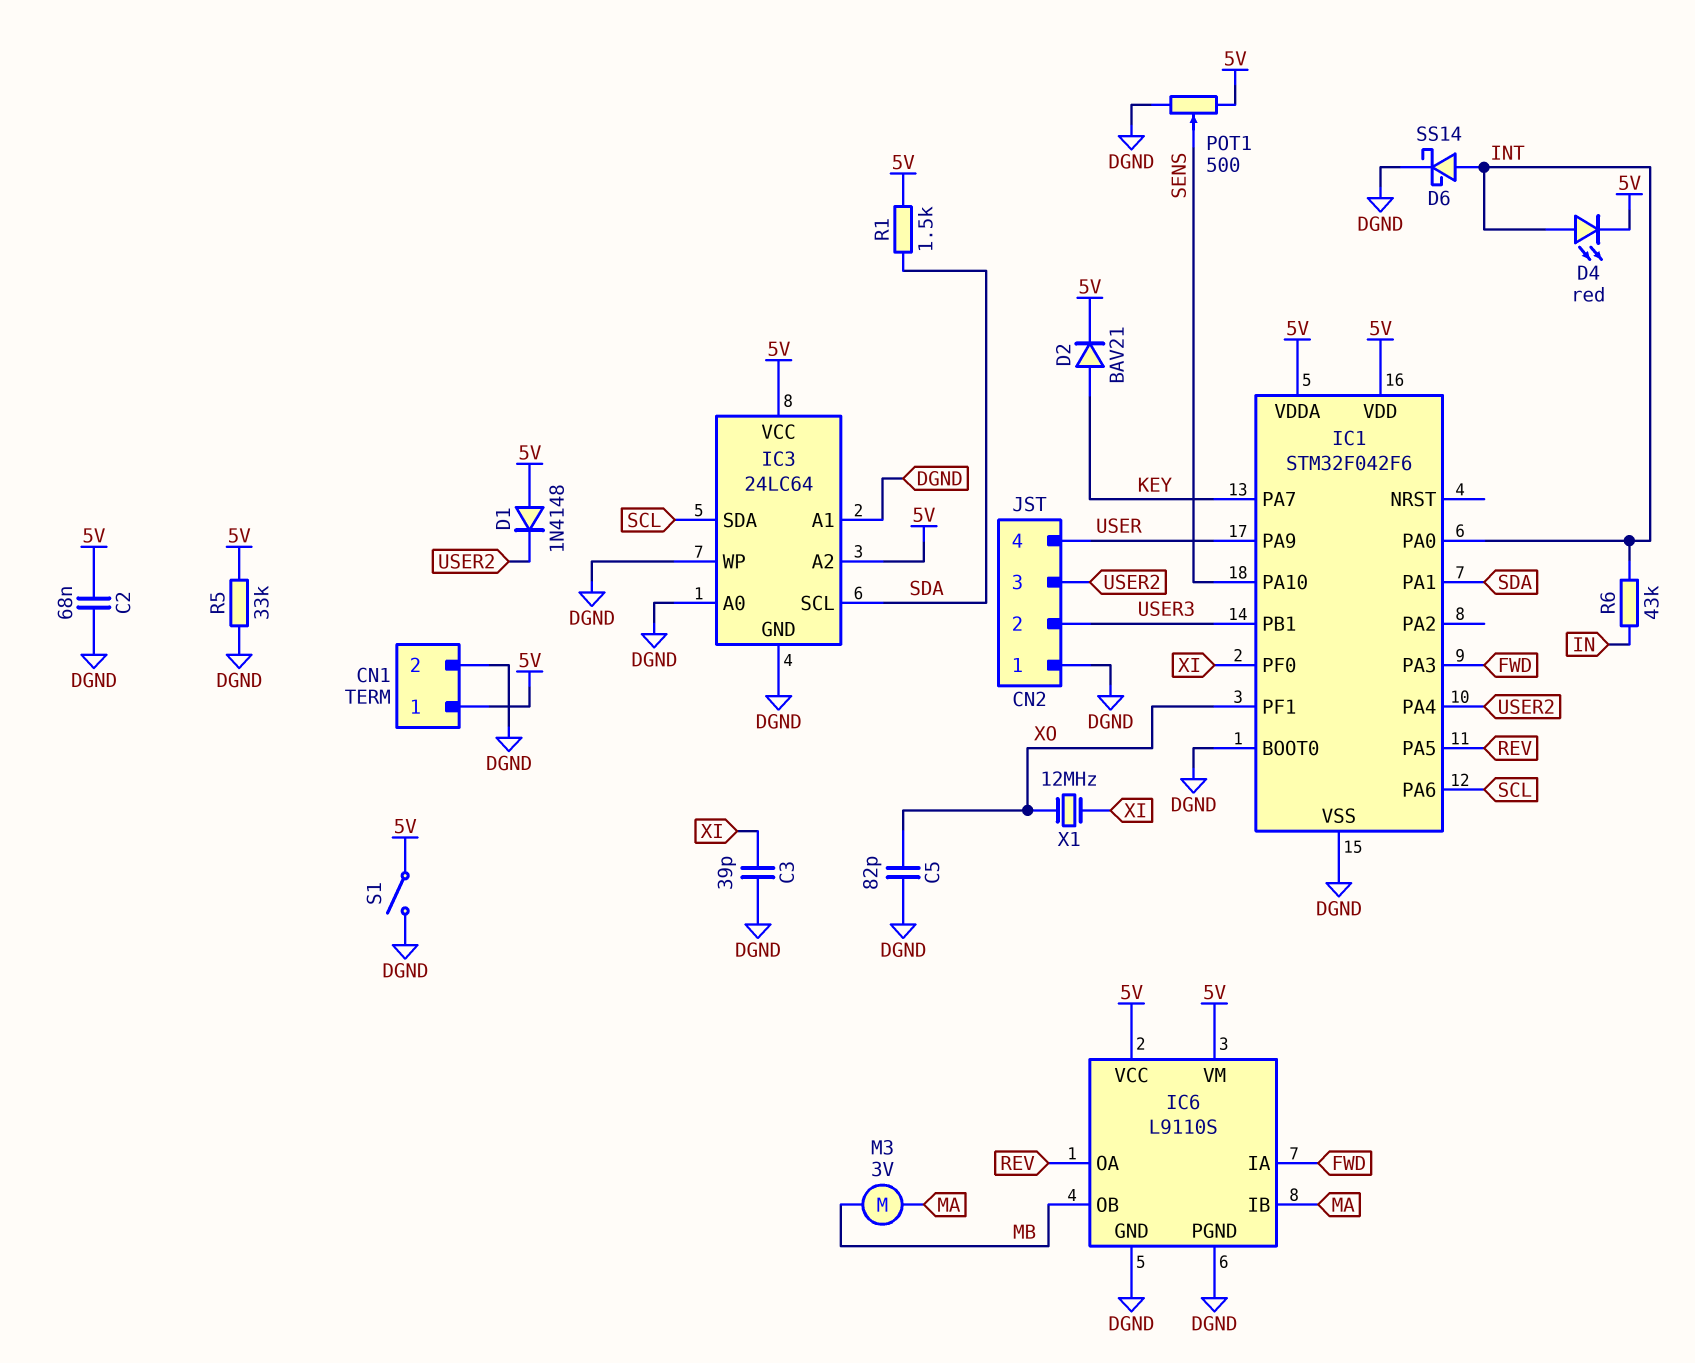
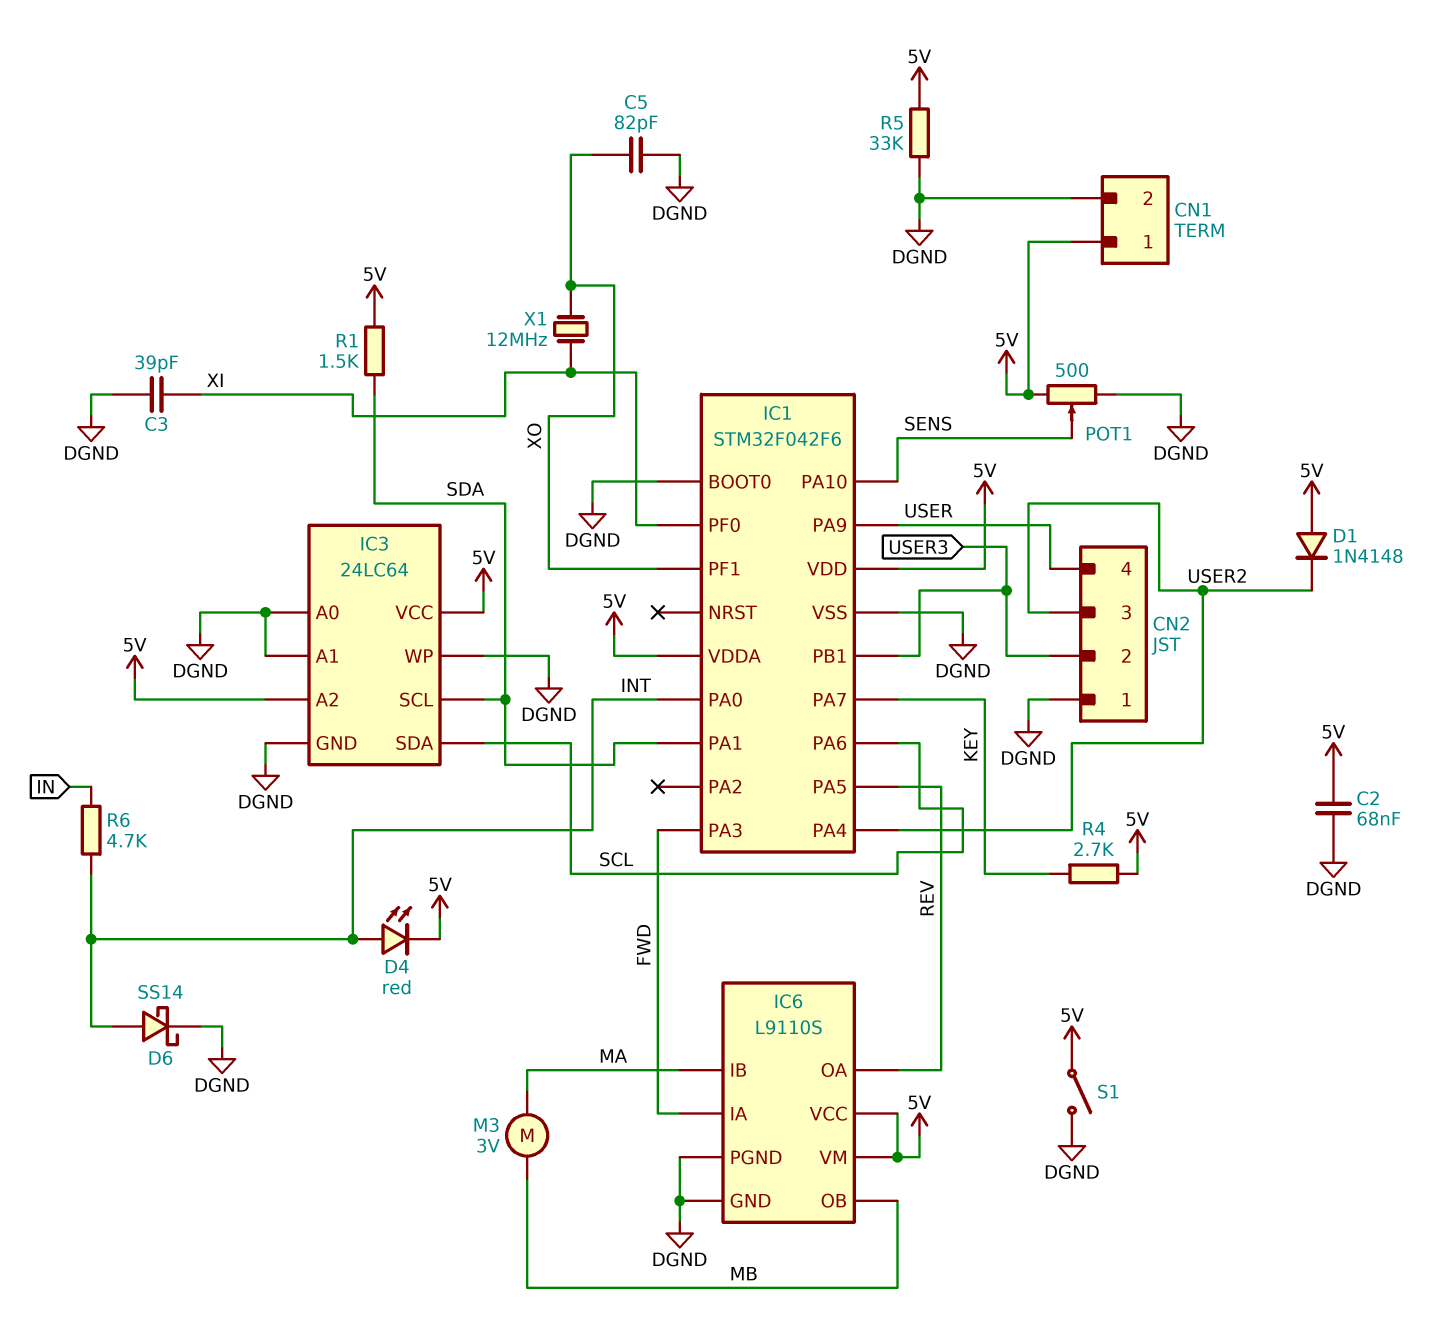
D2: diode BAV21 (A KEY, K 5V) -> none
R4: none -> 2.7k (5V, KEY)
R6: 43k (IN, INT) -> 4.7k (IN, INT)

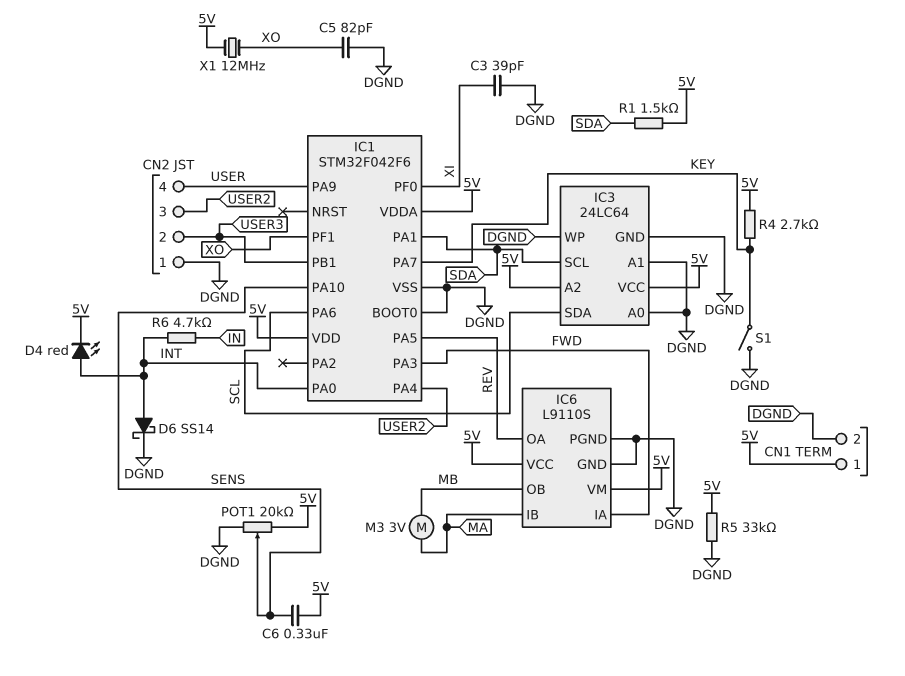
C2: 68nF (5V, DGND) -> none
C6: none -> 330nF (5V, SENS)
D1: diode 1N4148 (A 5V, K USER2) -> none
POT1: 500 (5V, DGND, wiper SENS) -> 20k (5V, DGND, wiper SENS)
S1: switch (5V, DGND) -> switch (DGND, KEY)
X1: 12MHz (XI, XO) -> 12MHz (5V, XO)

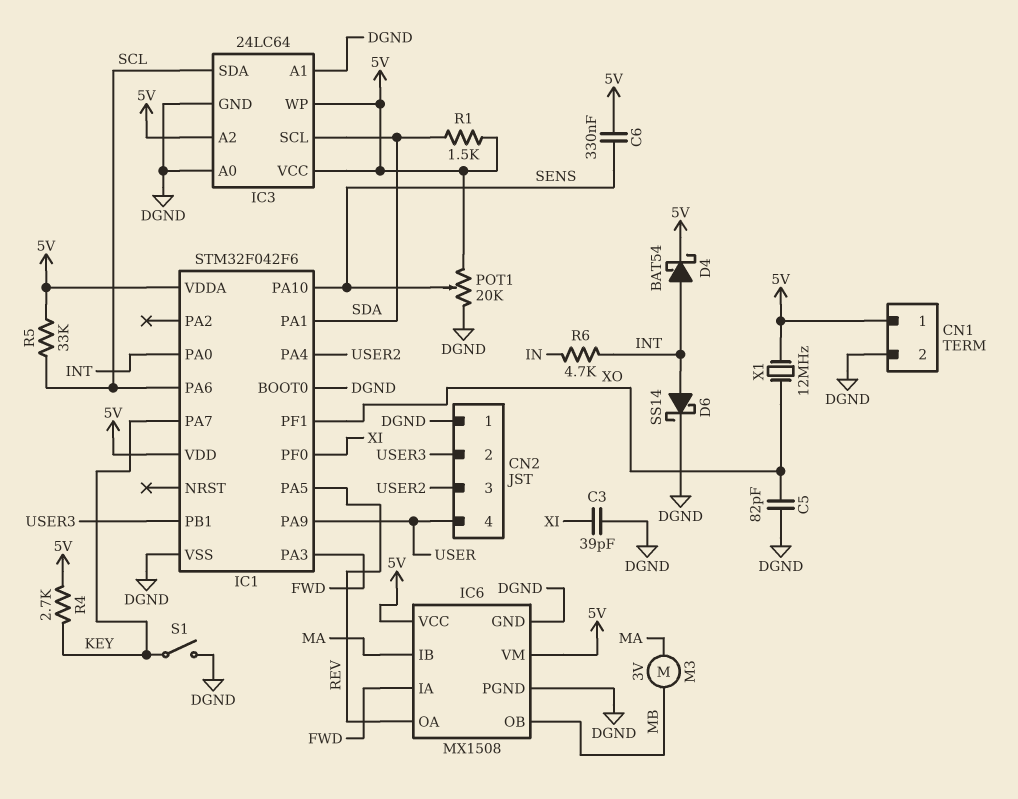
D4: LED red (A INT, K 5V) -> schottky BAT54 (A INT, K 5V)
IC3 pin WP: DGND -> 5V
IC6: L9110S -> MX1508
R5: 33k (5V, DGND) -> 33k (5V, SCL)

